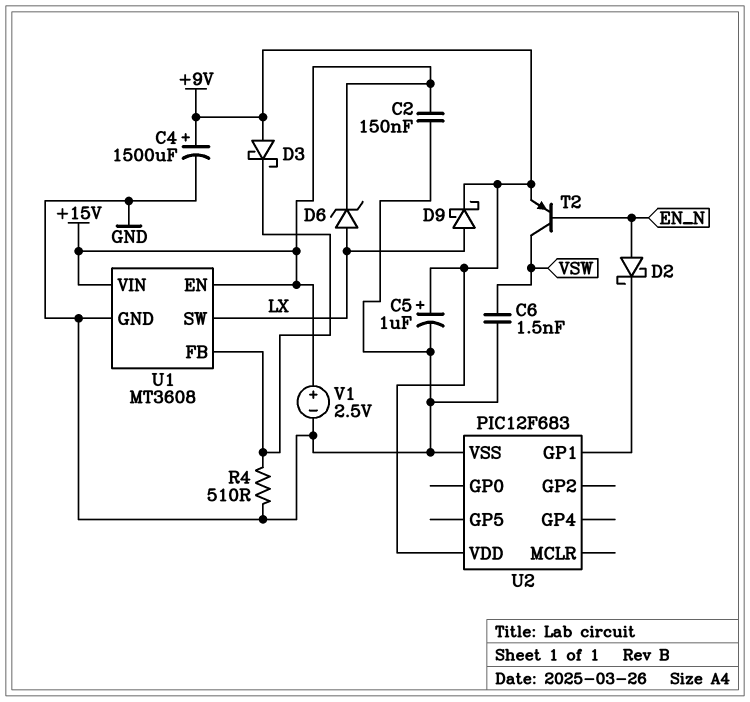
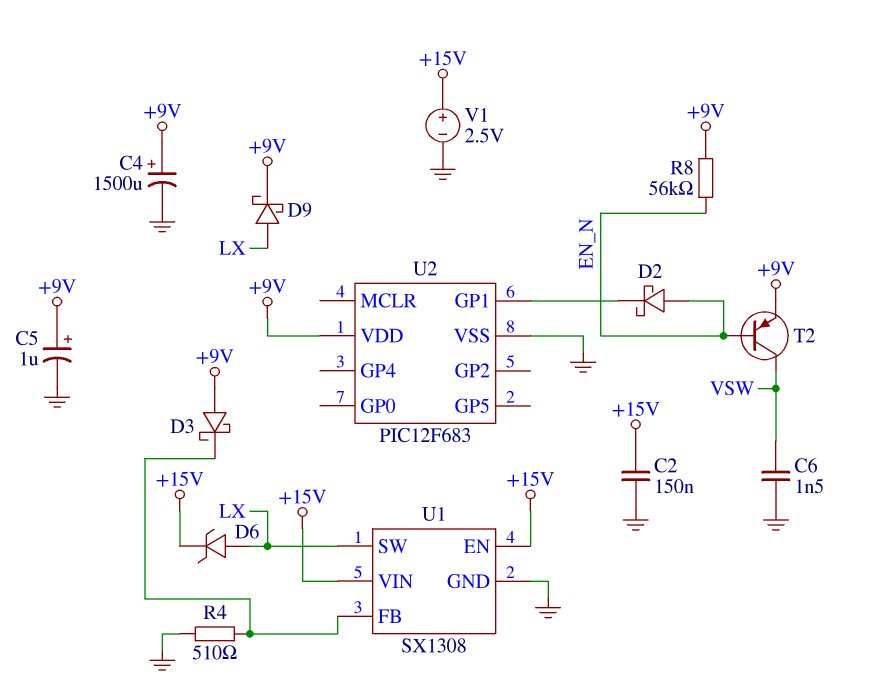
R8: none -> 56k (+9V, EN_N)
U1: MT3608 -> SX1308

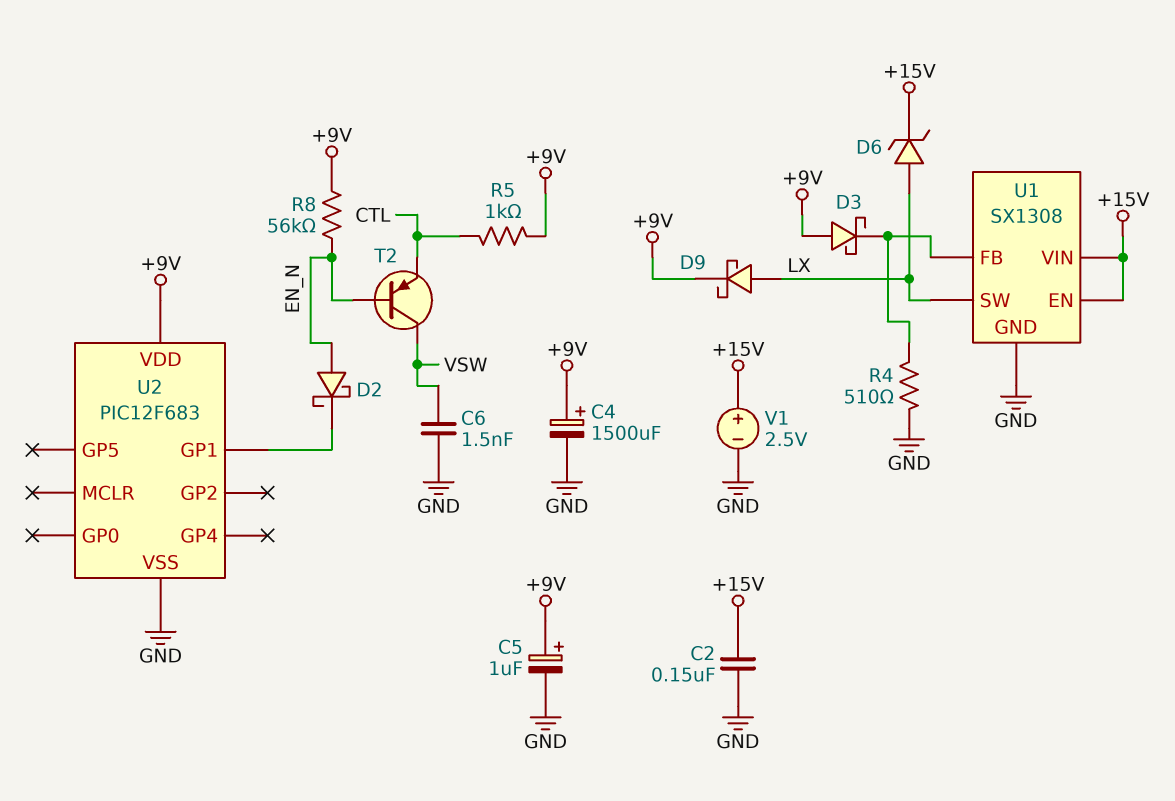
R5: none -> 1k (+9V, CTL)
T2: PNP (B EN_N, C VSW, E +9V) -> PNP (B EN_N, C VSW, E CTL)

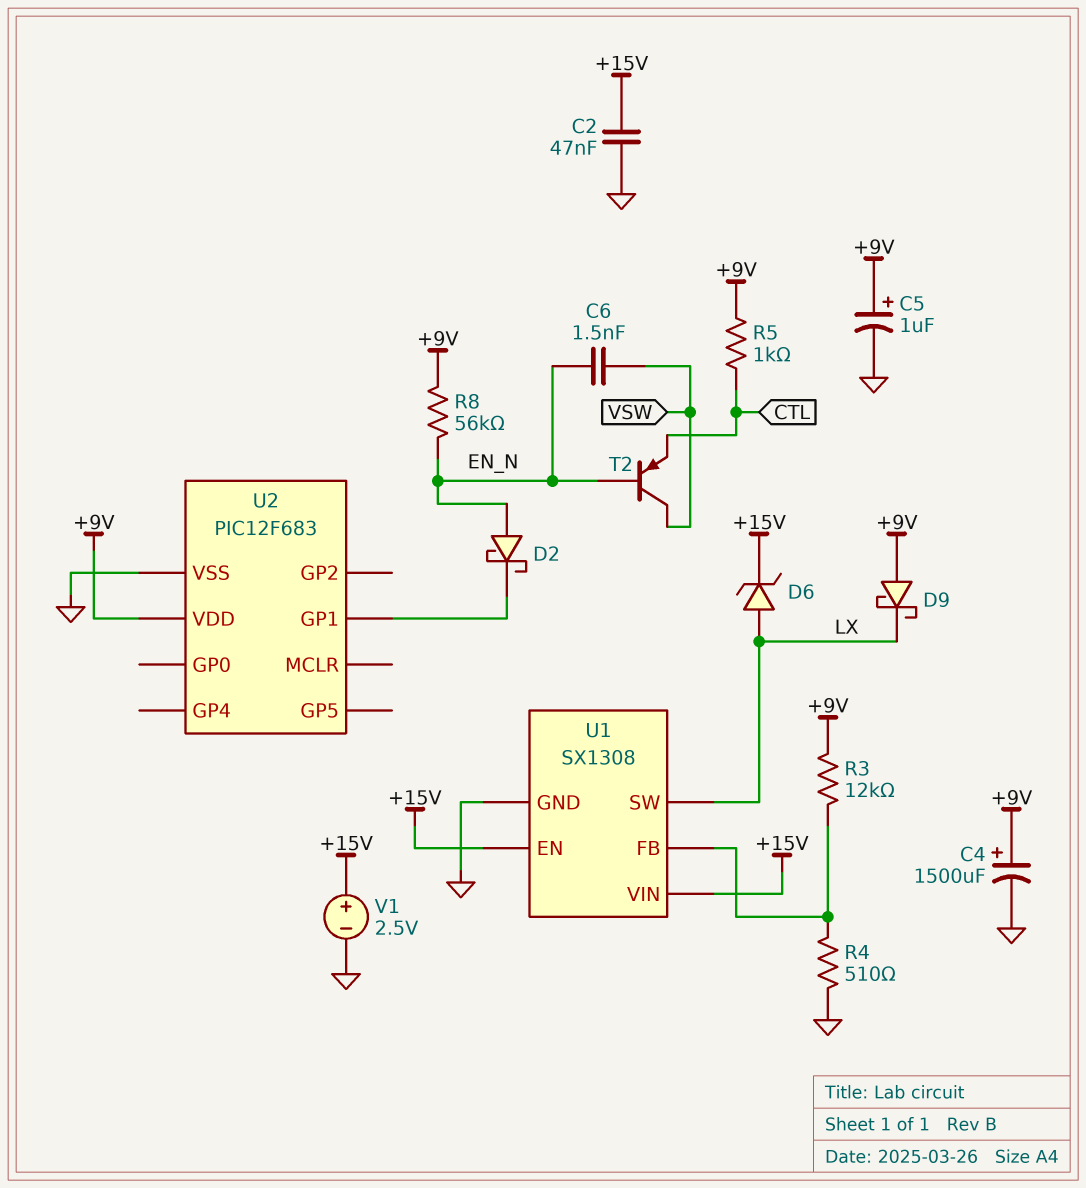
C2: 150nF (+15V, GND) -> 47nF (+15V, GND)
C6: 1.5nF (GND, VSW) -> 1.5nF (EN_N, VSW)
D3: schottky (A +9V, K U1/FB) -> none
D9: schottky (A LX, K +9V) -> schottky (A +9V, K LX)
R3: none -> 12k (+9V, U1/FB)

